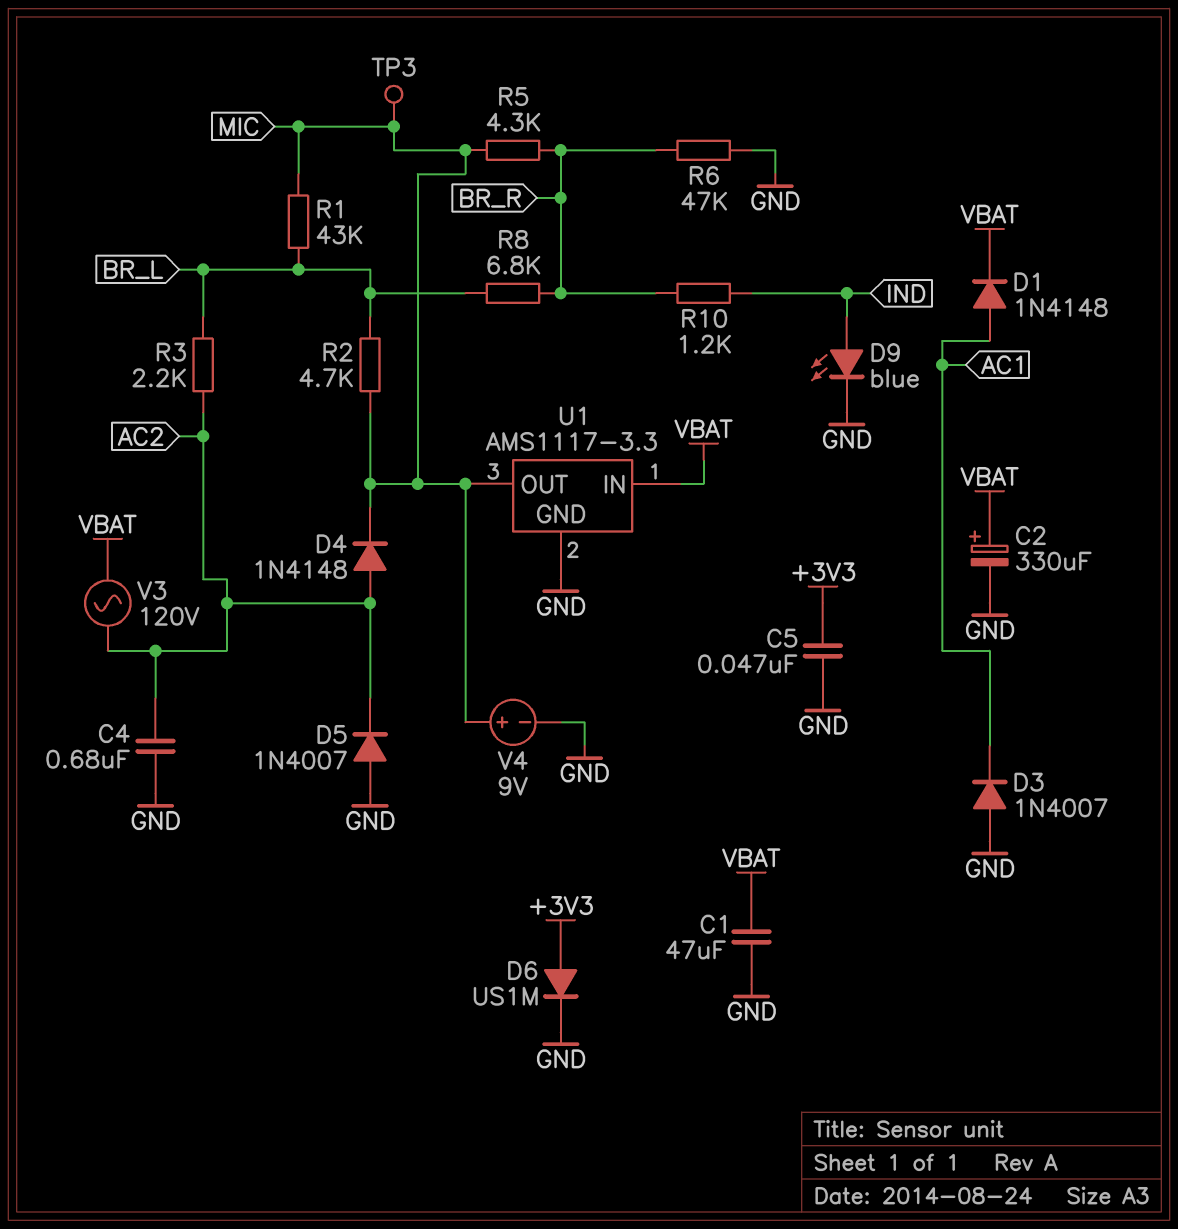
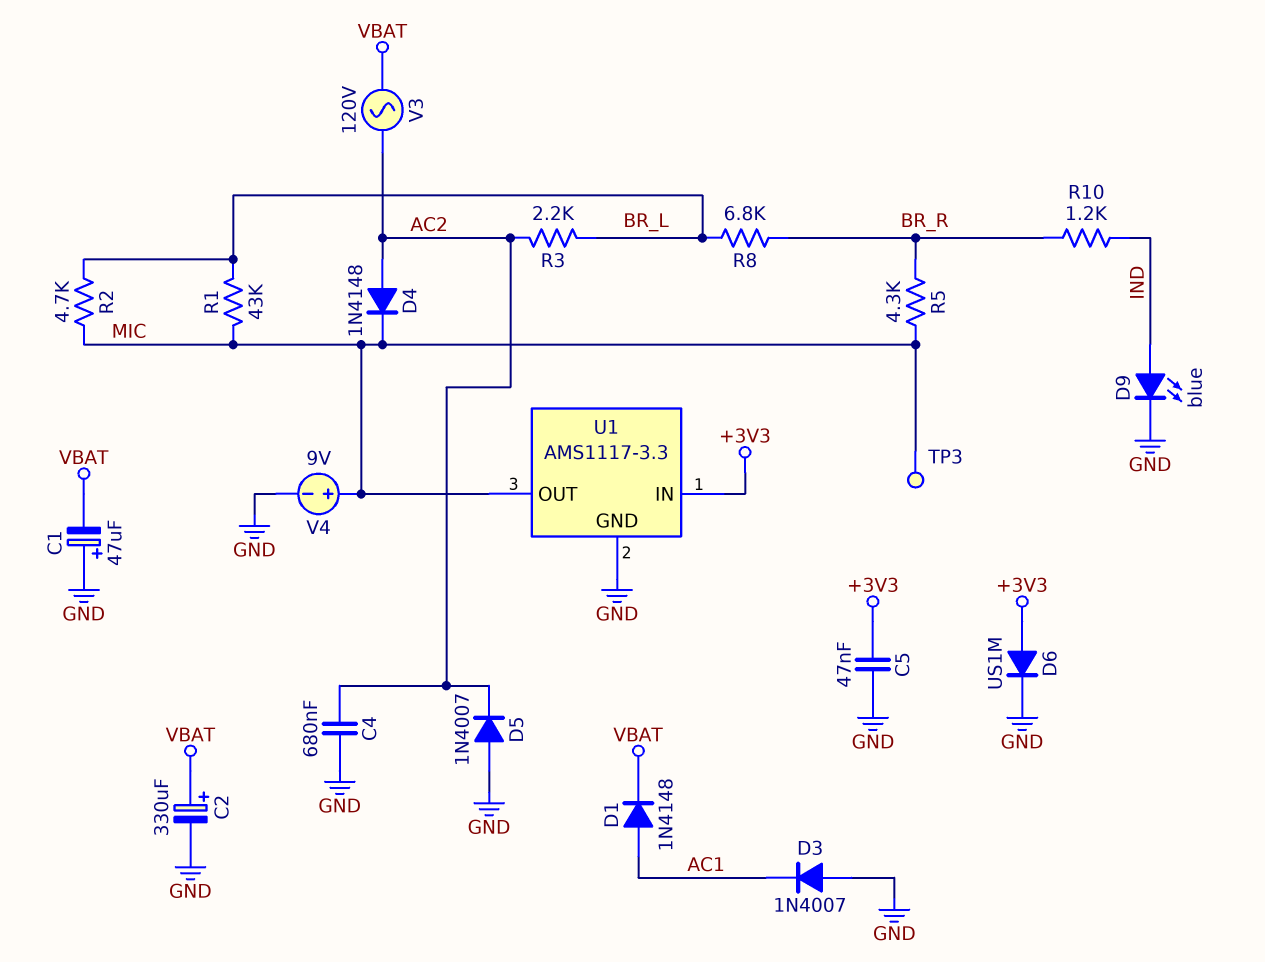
C1: 47uF (GND, VBAT) -> 47uF (plus GND, minus VBAT)
R6: 47k (BR_R, GND) -> none
U1 pin IN: VBAT -> +3V3

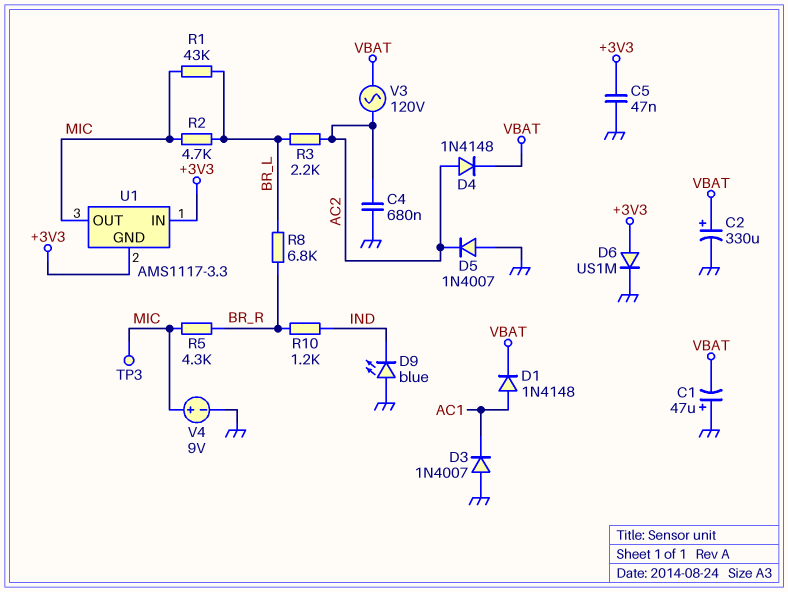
D4: diode 1N4148 (A AC2, K MIC) -> diode 1N4148 (A AC2, K VBAT)
D9: LED blue (A IND, K GND) -> LED blue (A GND, K IND)
U1 pin GND: GND -> +3V3

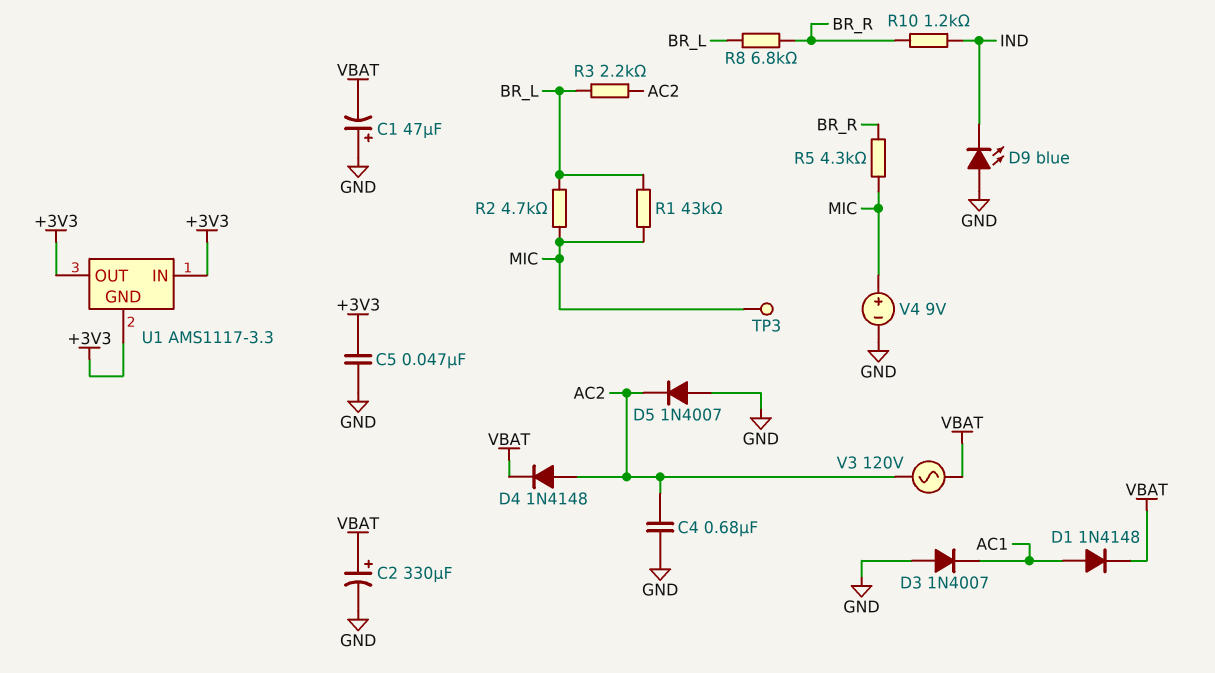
D6: diode US1M (A +3V3, K GND) -> none
U1 pin OUT: MIC -> +3V3

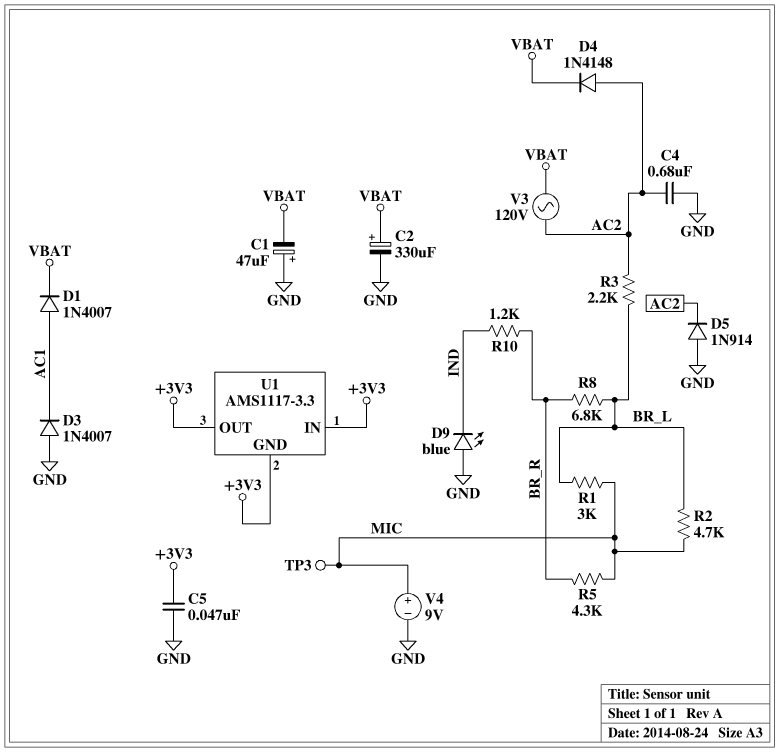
D1: diode 1N4148 (A AC1, K VBAT) -> diode 1N4007 (A AC1, K VBAT)
D5: diode 1N4007 (A GND, K AC2) -> diode 1N914 (A GND, K AC2)
R1: 43k (BR_L, MIC) -> 3k (BR_L, MIC)

